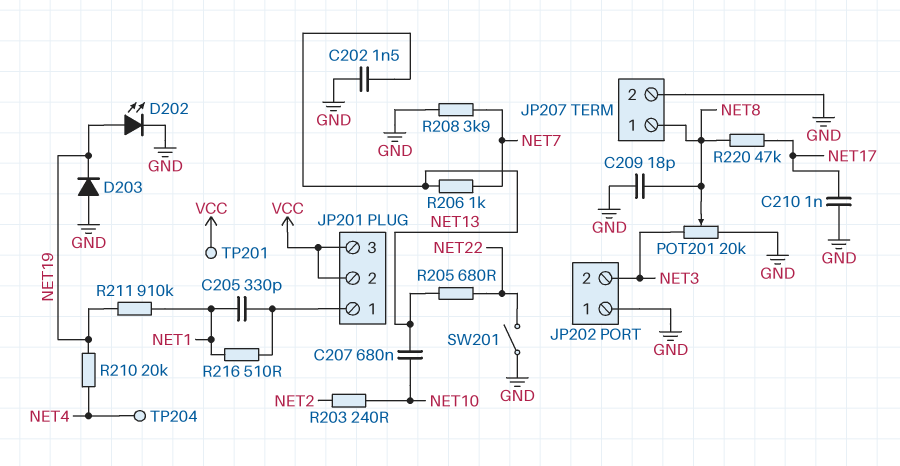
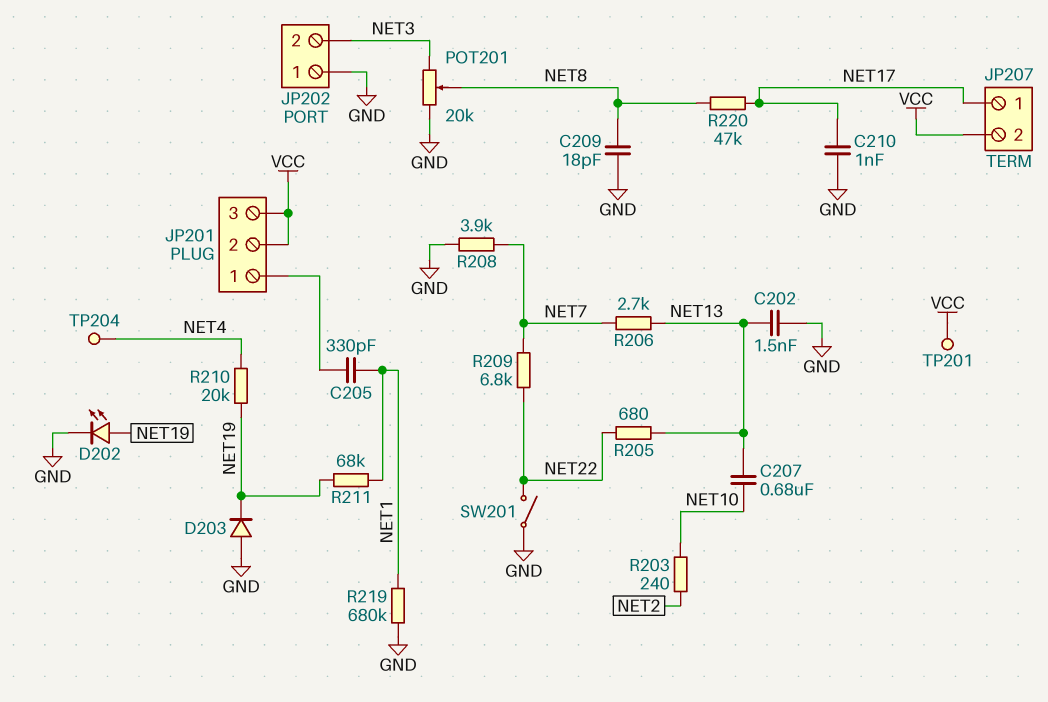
JP207 pin 1: NET8 -> NET17
JP207 pin 2: GND -> VCC
R206: 1k (NET7, NET13) -> 2.7k (NET7, NET13)
R209: none -> 6.8k (NET7, NET22)
R211: 910k (NET1, NET19) -> 68k (NET1, NET19)
R216: 510 (JP201/1, NET1) -> none
R219: none -> 680k (GND, NET1)

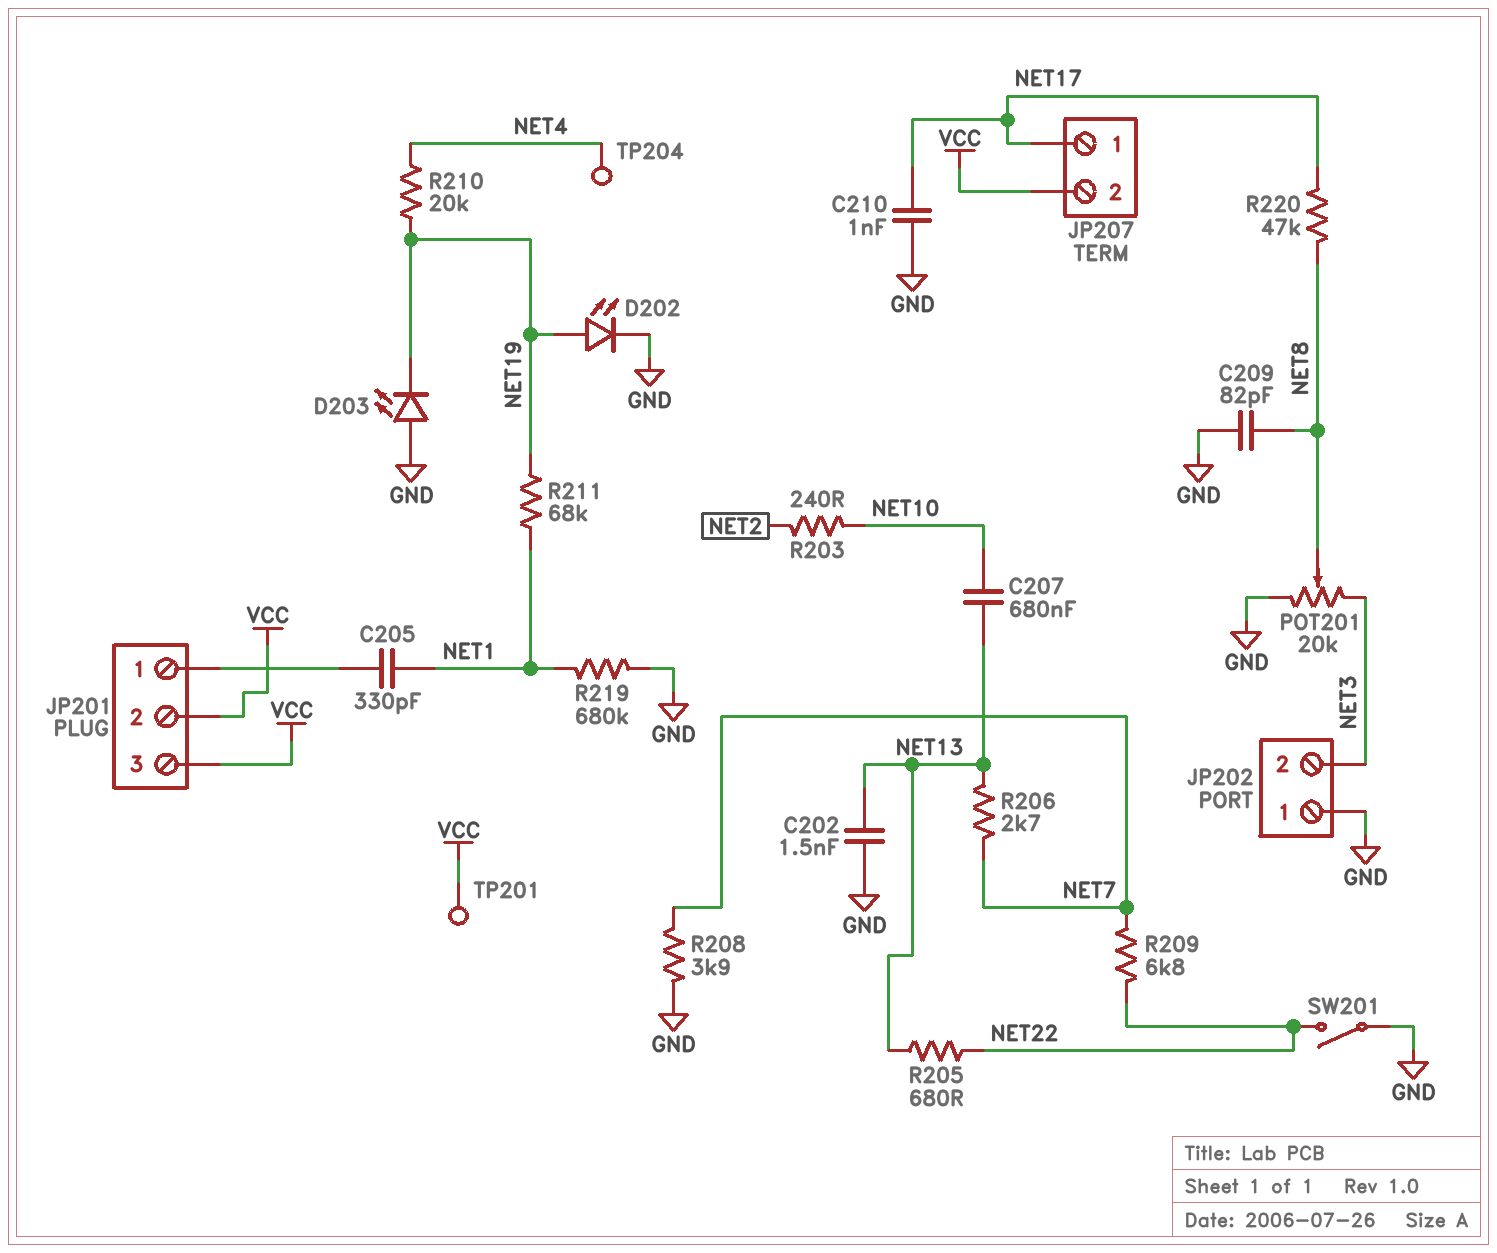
C209: 18pF (GND, NET8) -> 82pF (GND, NET8)
D203: diode (A GND, K NET19) -> LED (A GND, K NET19)

